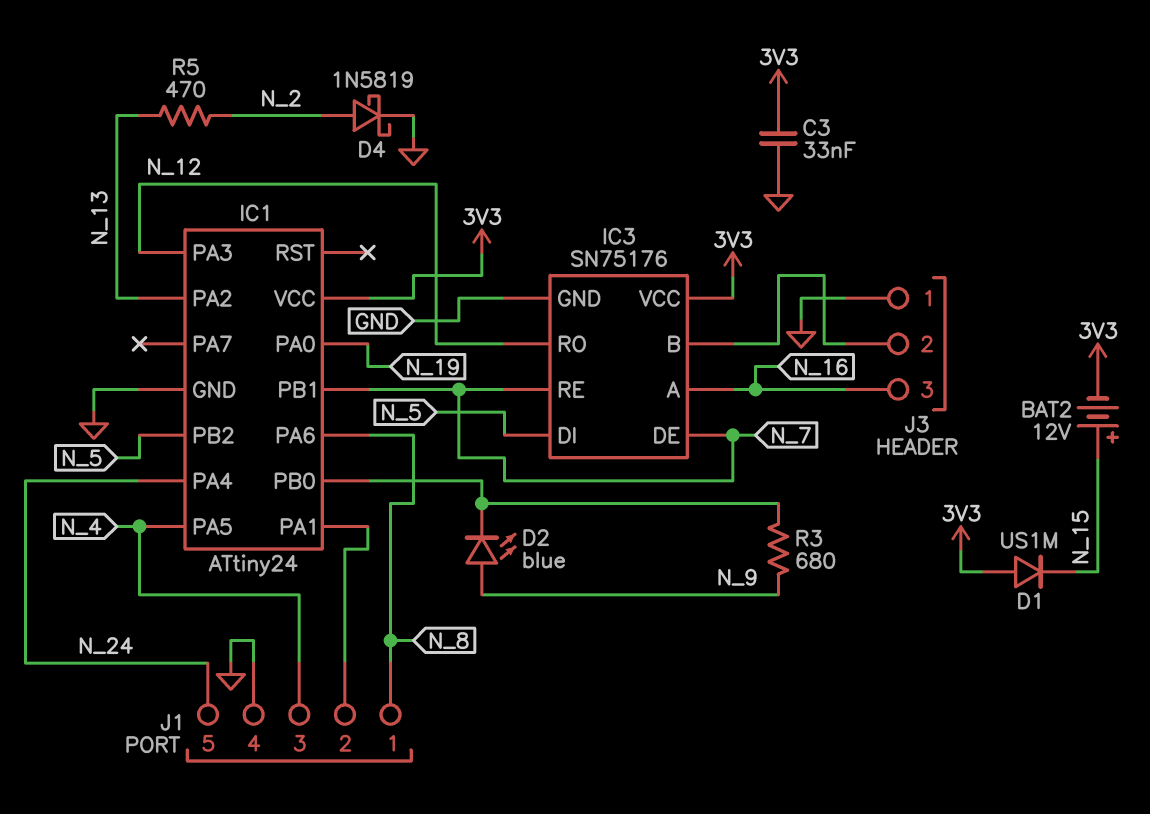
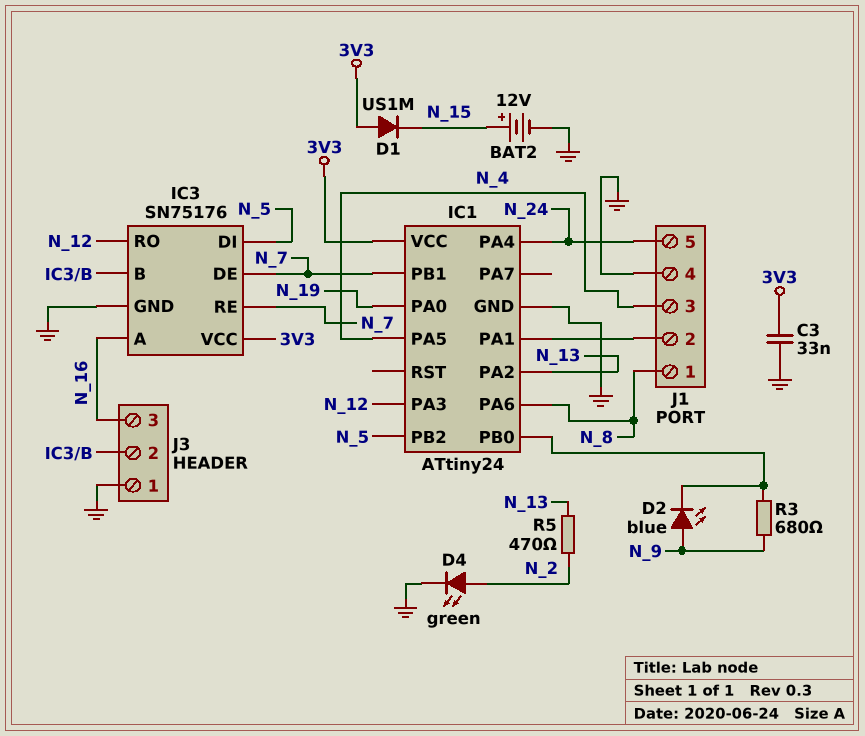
BAT2: 12V (plus N_15, minus 3V3) -> 12V (plus N_15, minus GND)
D4: schottky 1N5819 (A N_2, K GND) -> LED green (A N_2, K GND)

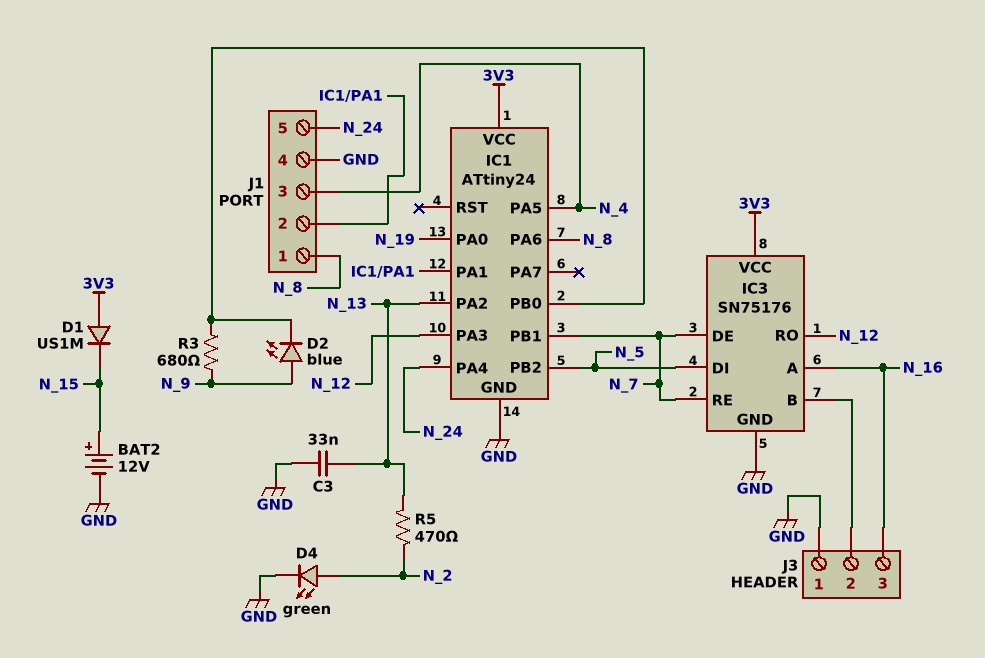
C3: 33nF (3V3, GND) -> 33nF (GND, N_13)

